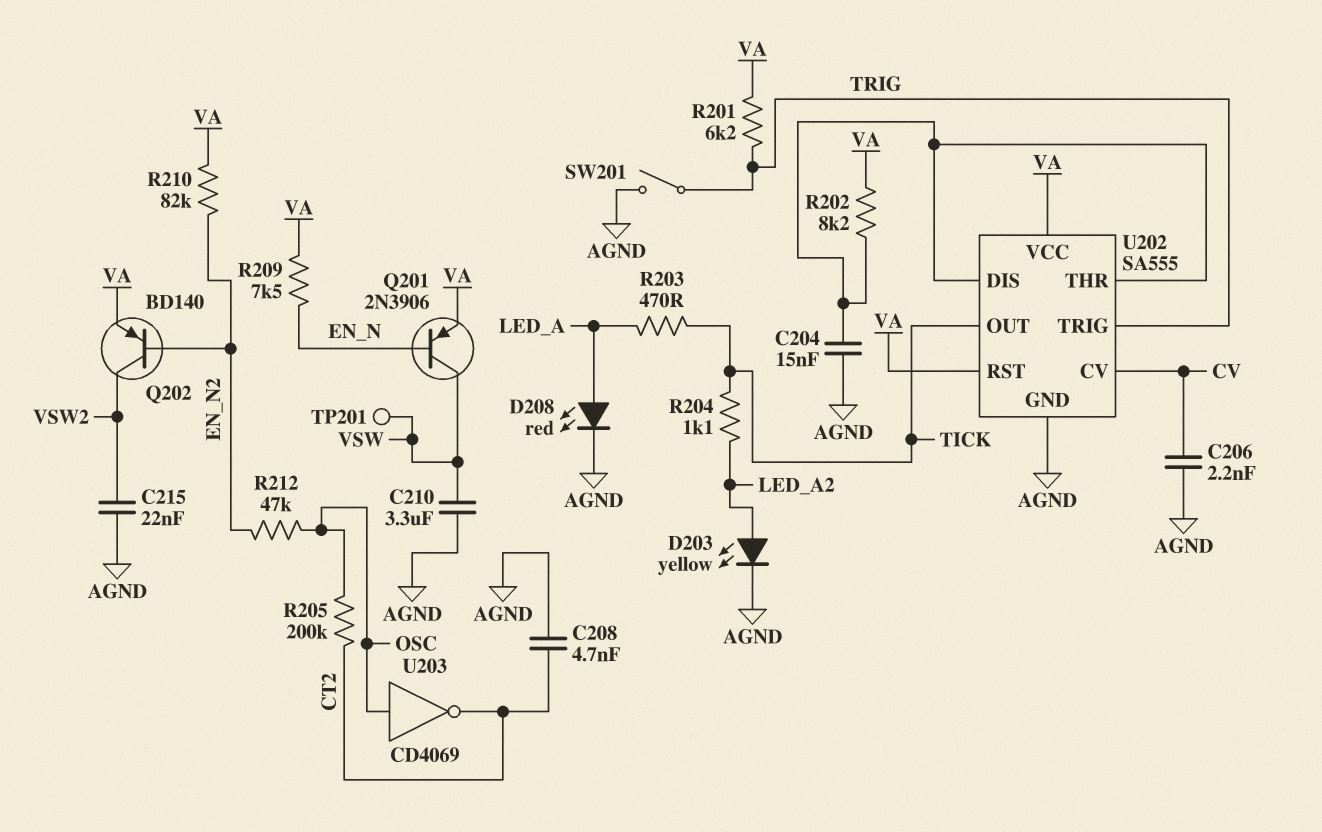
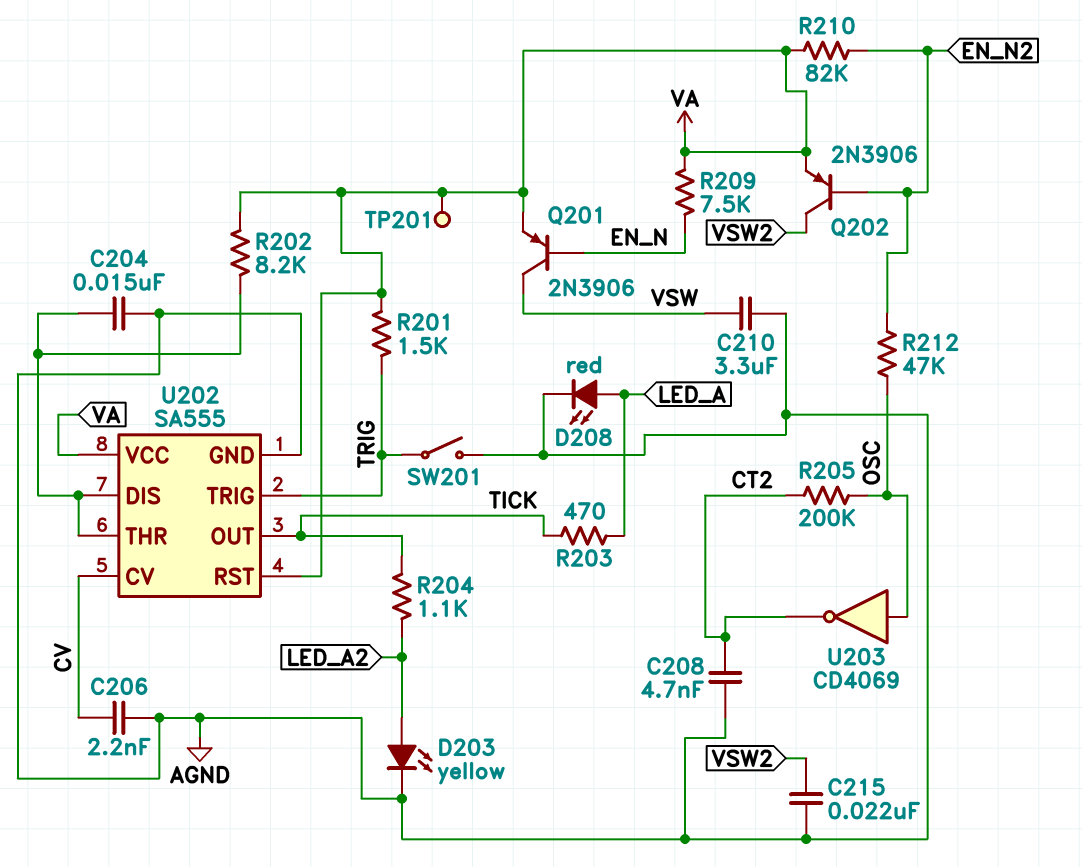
Q202: PNP BD140 (B EN_N2, C VSW2, E VA) -> PNP 2N3906 (B EN_N2, C VSW2, E VA)
R201: 6.2k (TRIG, VA) -> 1.5k (TRIG, VA)
TP201: test point (VSW) -> test point (VA)

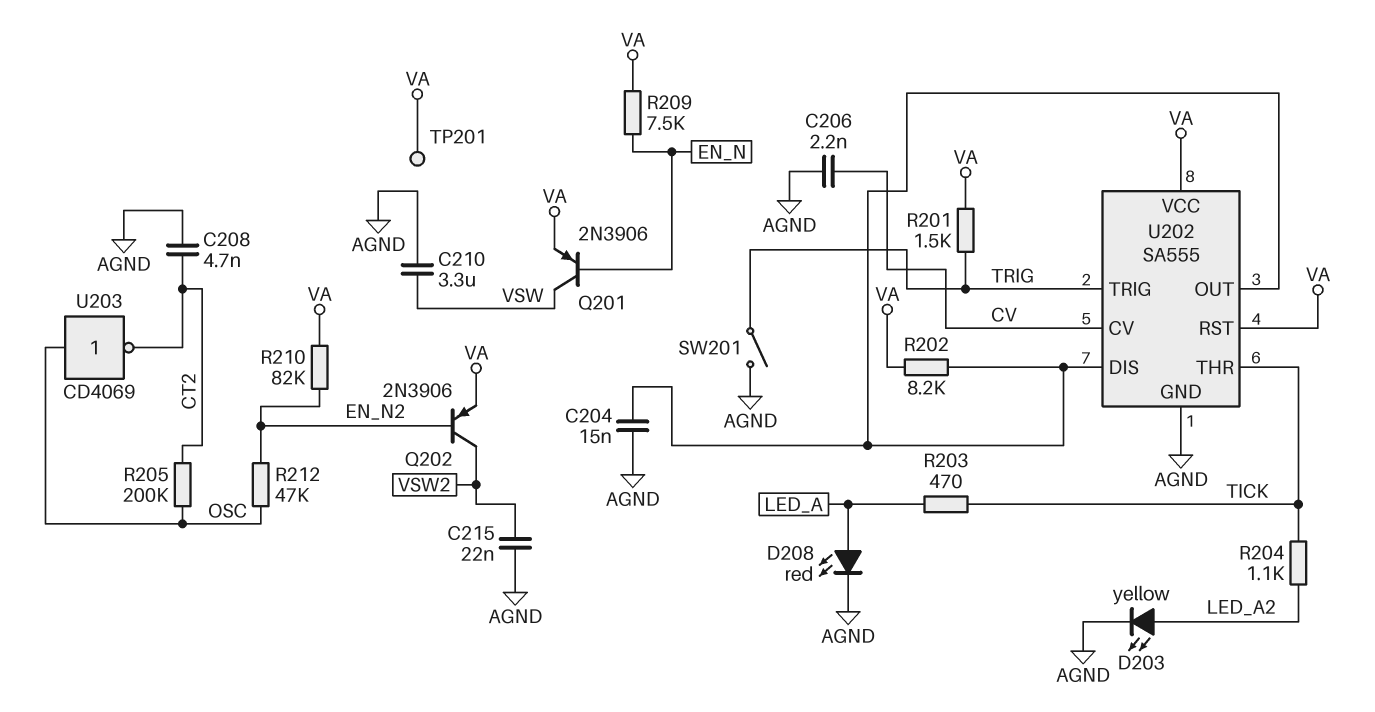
U202 pin OUT: TICK -> U202/DIS
U202 pin THR: U202/DIS -> TICK

